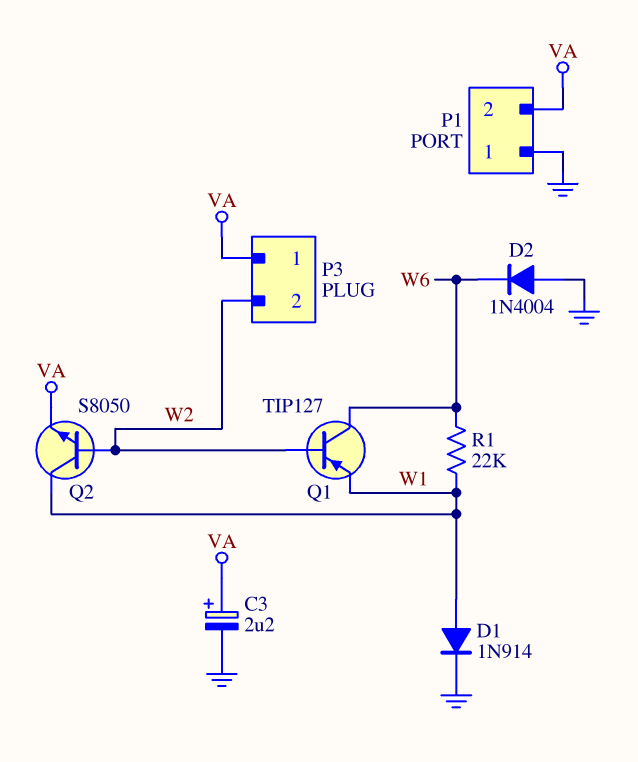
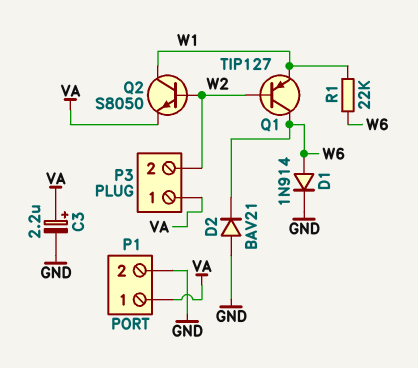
D1: diode 1N914 (A W1, K GND) -> diode 1N914 (A W6, K GND)
D2: diode 1N4004 (A GND, K W6) -> diode BAV21 (A GND, K W6)
P1 pin 1: GND -> VA
P1 pin 2: VA -> GND

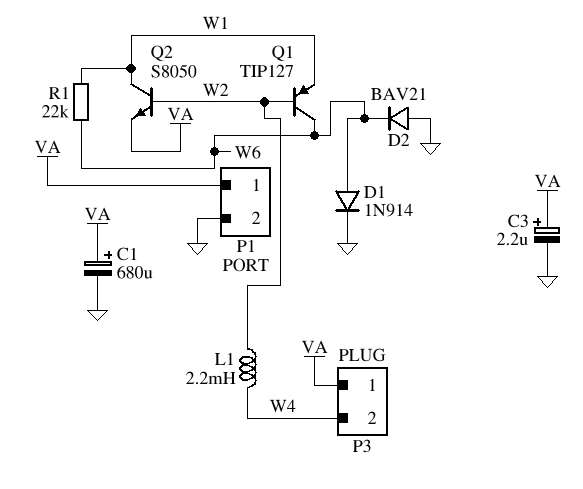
C1: none -> 680uF (plus VA, minus GND)
L1: none -> 2.2mH (W2, W4)
P3 pin 2: W2 -> W4

